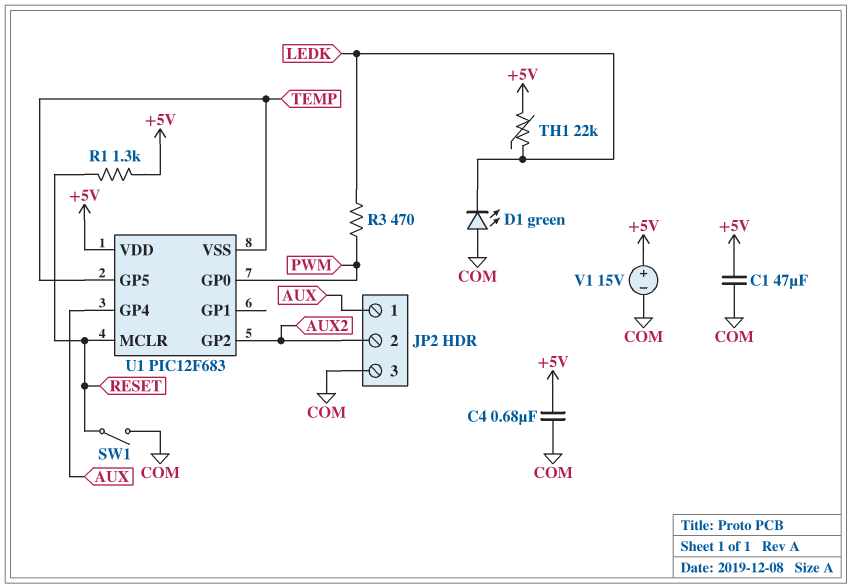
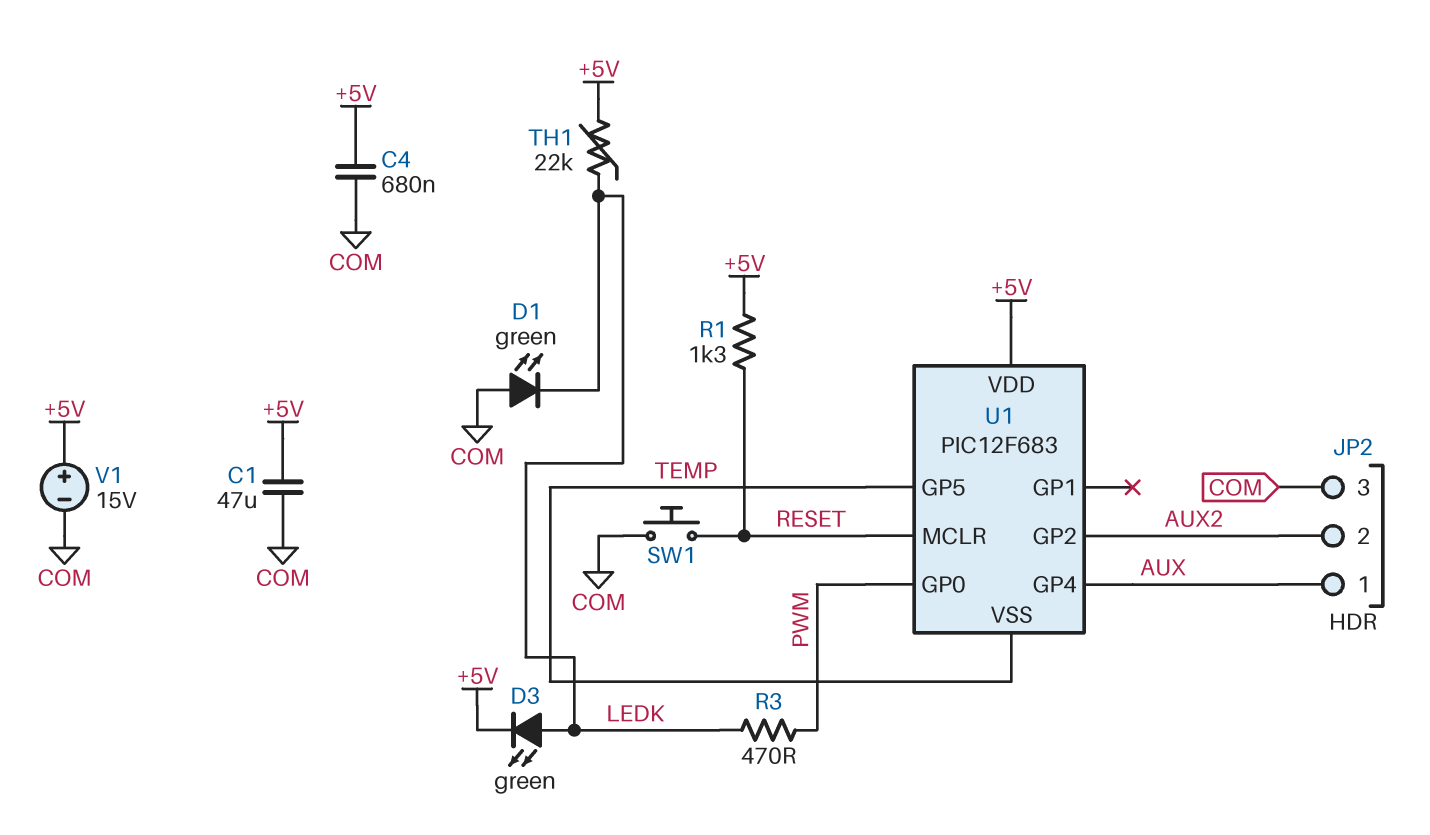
D3: none -> LED green (A LEDK, K +5V)
SW1: switch (COM, RESET) -> button (COM, RESET)

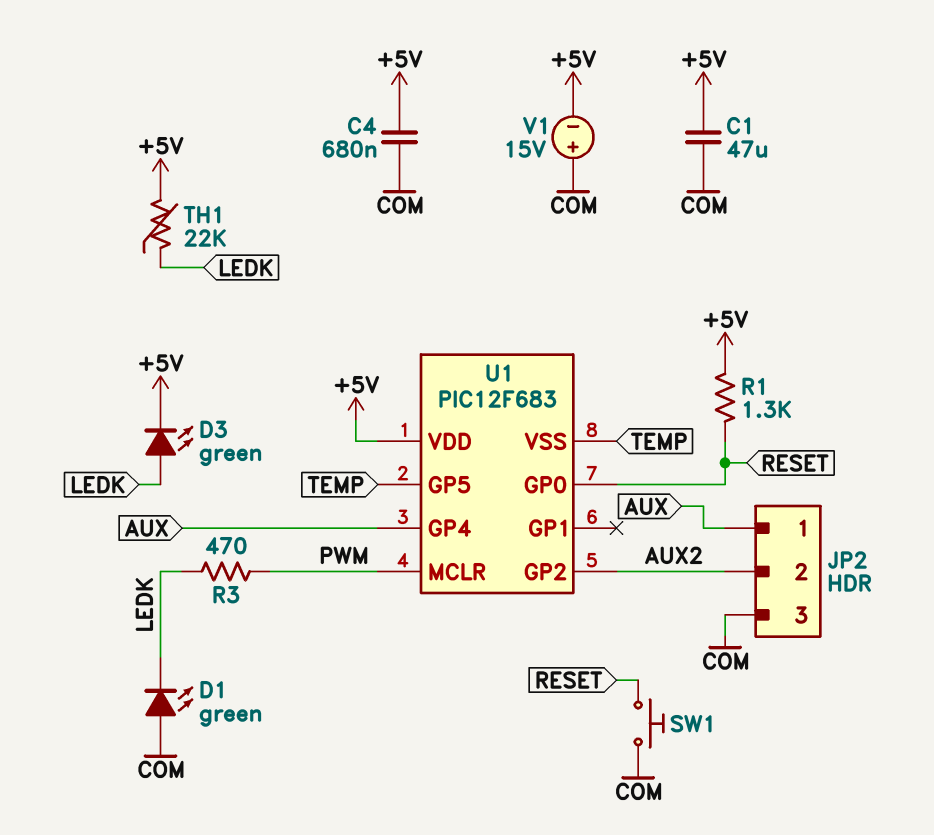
U1 pin GP0: PWM -> RESET
U1 pin MCLR: RESET -> PWM
V1: 15V (plus +5V, minus COM) -> 15V (plus COM, minus +5V)

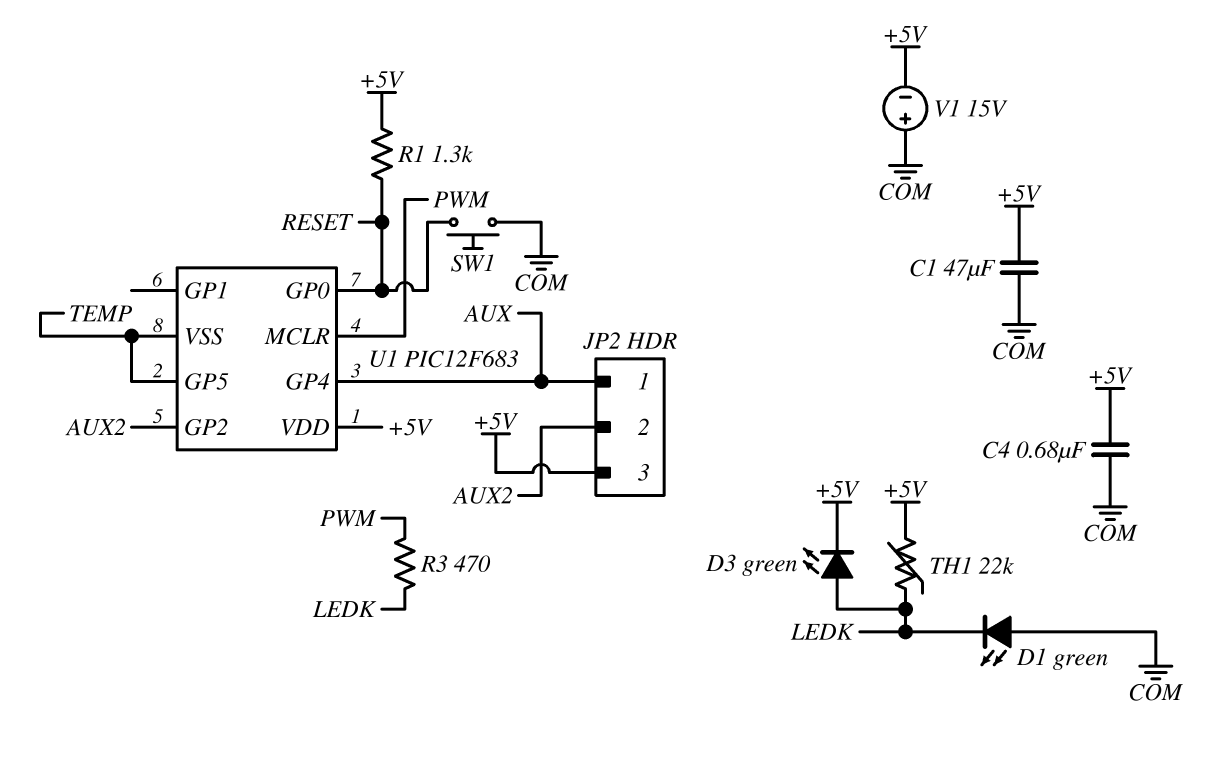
JP2 pin 3: COM -> +5V

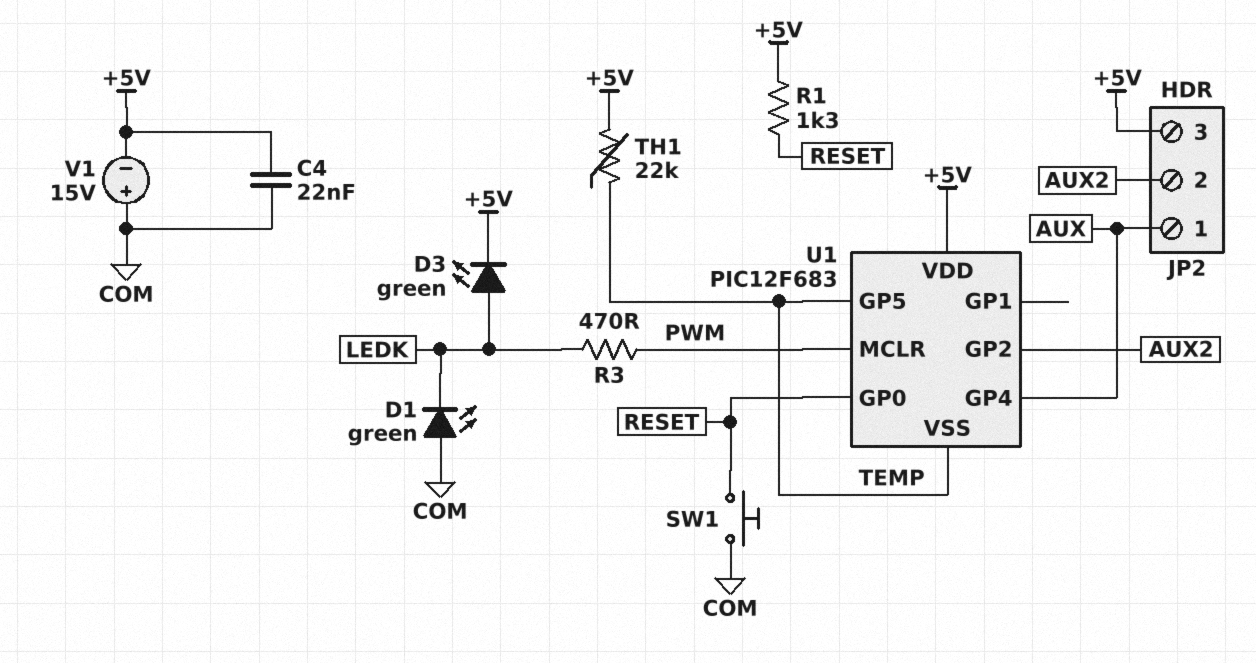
C1: 47uF (+5V, COM) -> none
C4: 680nF (+5V, COM) -> 22nF (+5V, COM)
TH1: 22k (+5V, LEDK) -> 22k (+5V, TEMP)

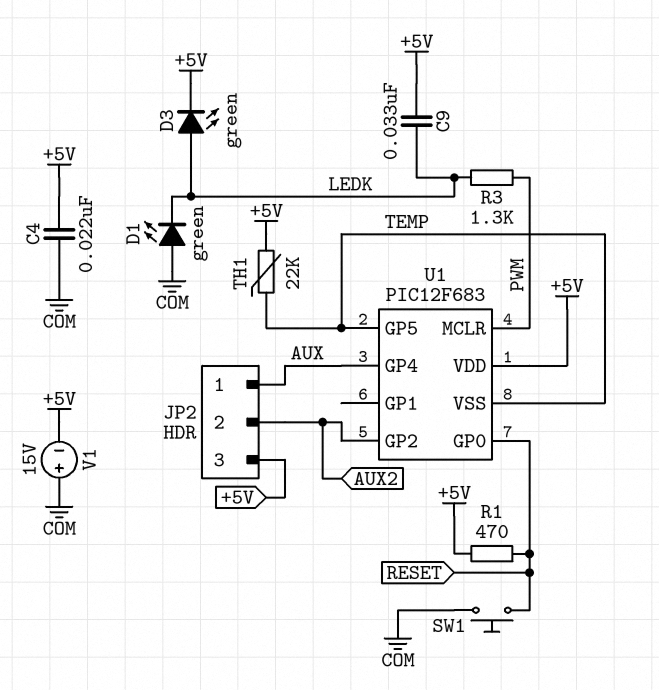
C9: none -> 33nF (+5V, LEDK)
R1: 1.3k (+5V, RESET) -> 470 (+5V, RESET)
R3: 470 (LEDK, PWM) -> 1.3k (LEDK, PWM)

